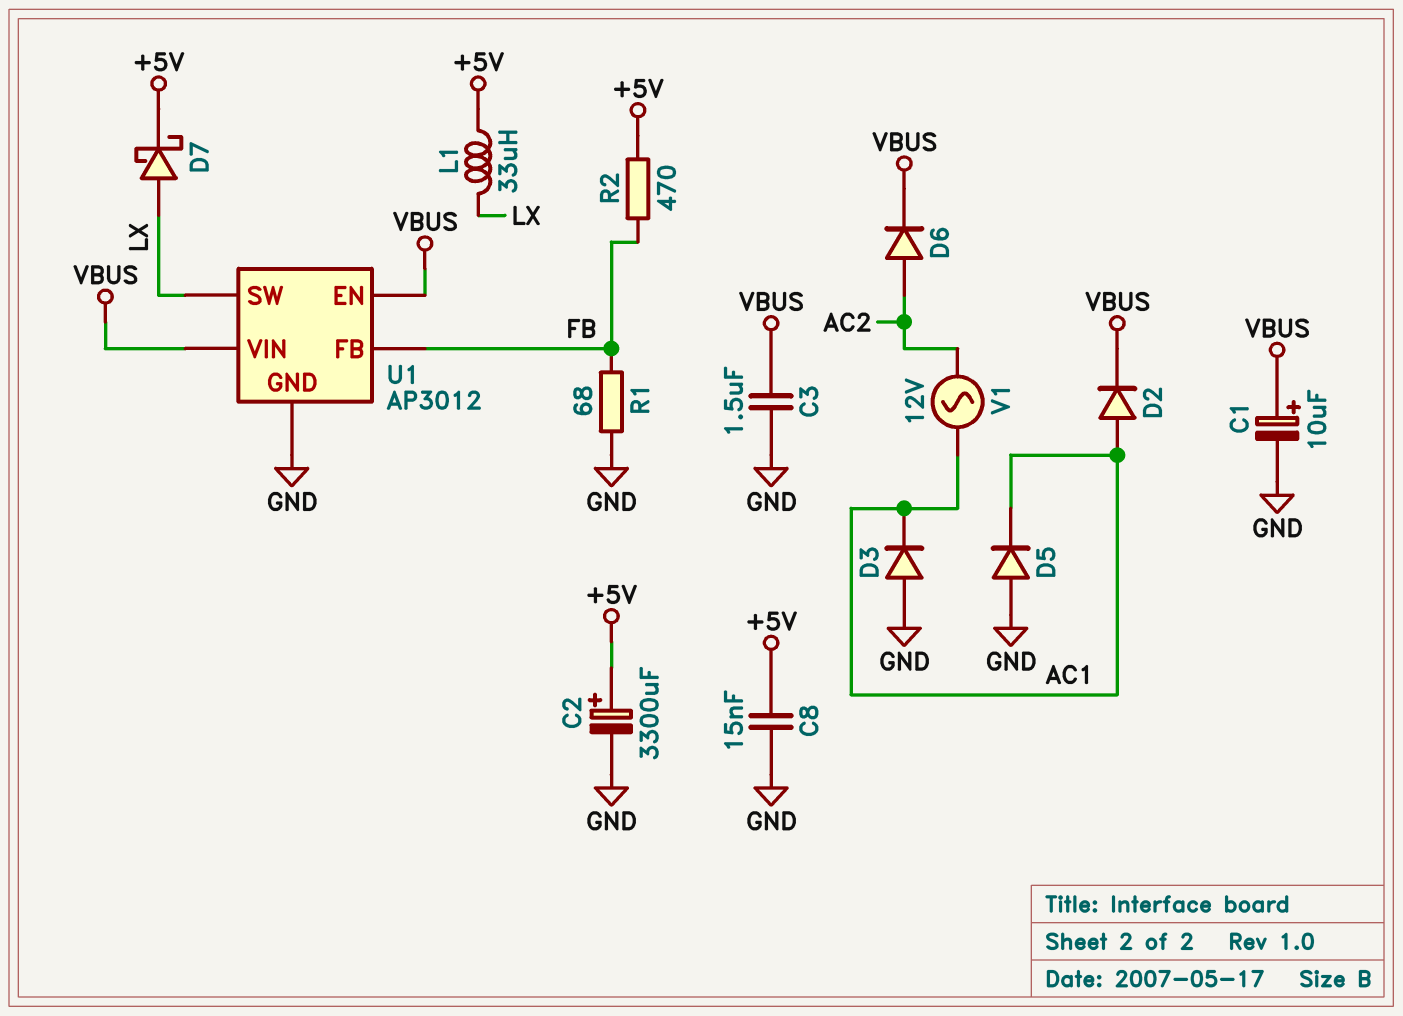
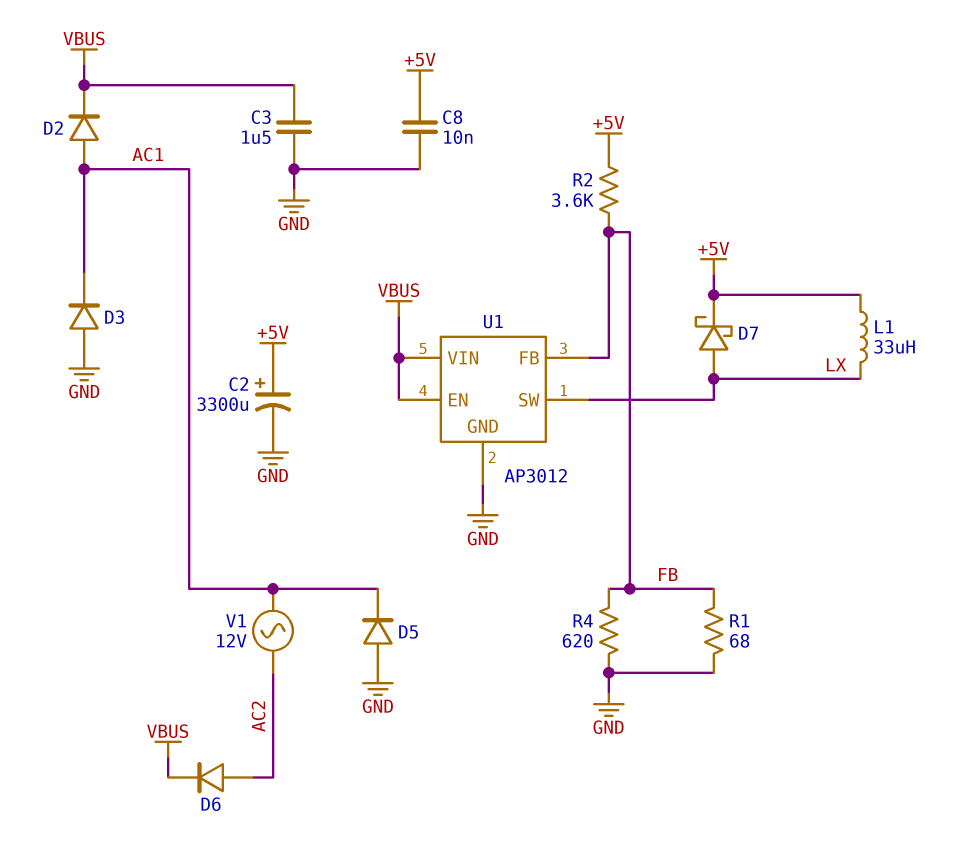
C1: 10uF (plus VBUS, minus GND) -> none
C8: 15nF (+5V, GND) -> 10nF (+5V, GND)
R2: 470 (+5V, FB) -> 3.6k (+5V, FB)
R4: none -> 620 (FB, GND)

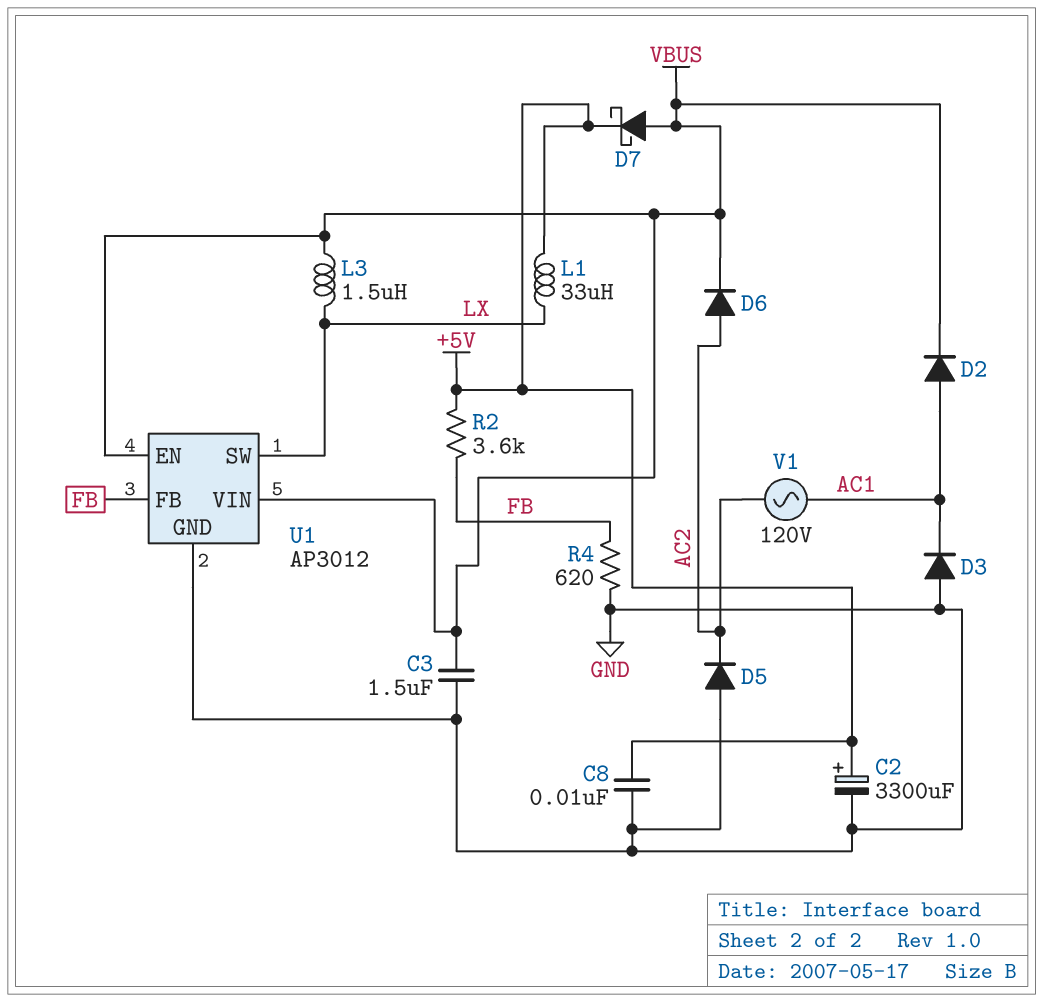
D5: diode (A GND, K AC1) -> diode (A GND, K AC2)
D7: schottky (A LX, K +5V) -> schottky (A VBUS, K +5V)
L3: none -> 1.5uH (LX, VBUS)
R1: 68 (FB, GND) -> none
V1: AC 12V (AC1, AC2) -> AC 120V (AC1, AC2)

